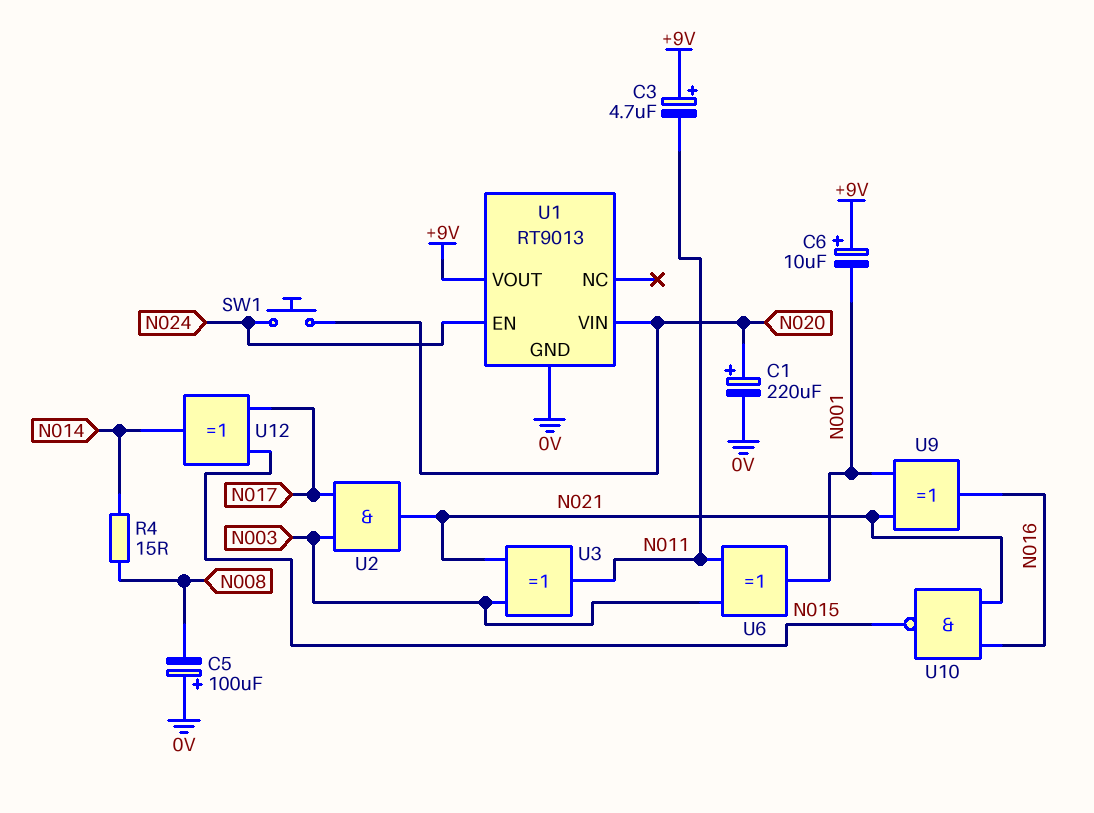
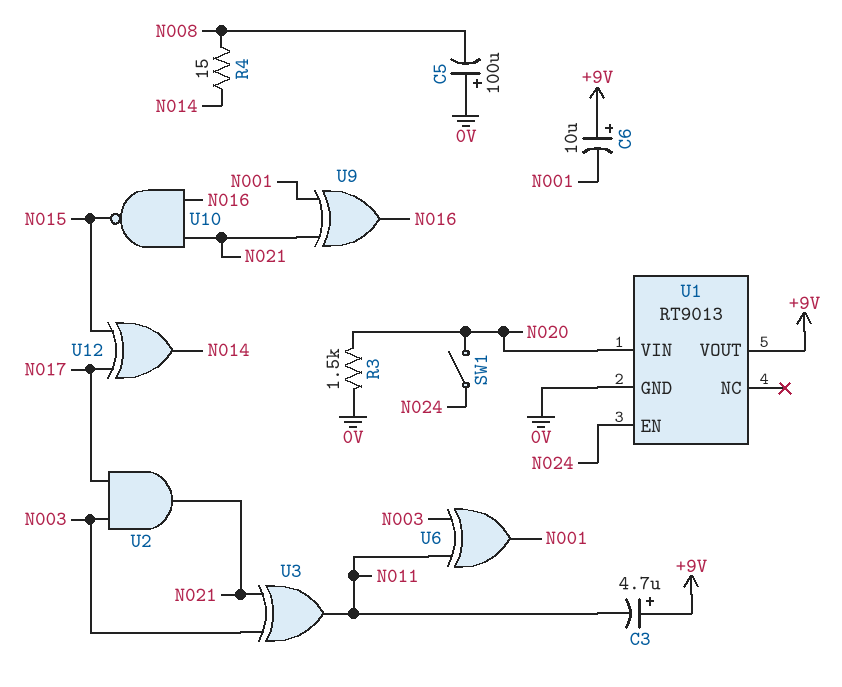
C1: 220uF (plus N020, minus 0V) -> none
R3: none -> 1.5k (0V, N020)
SW1: button (N020, N024) -> switch (N020, N024)

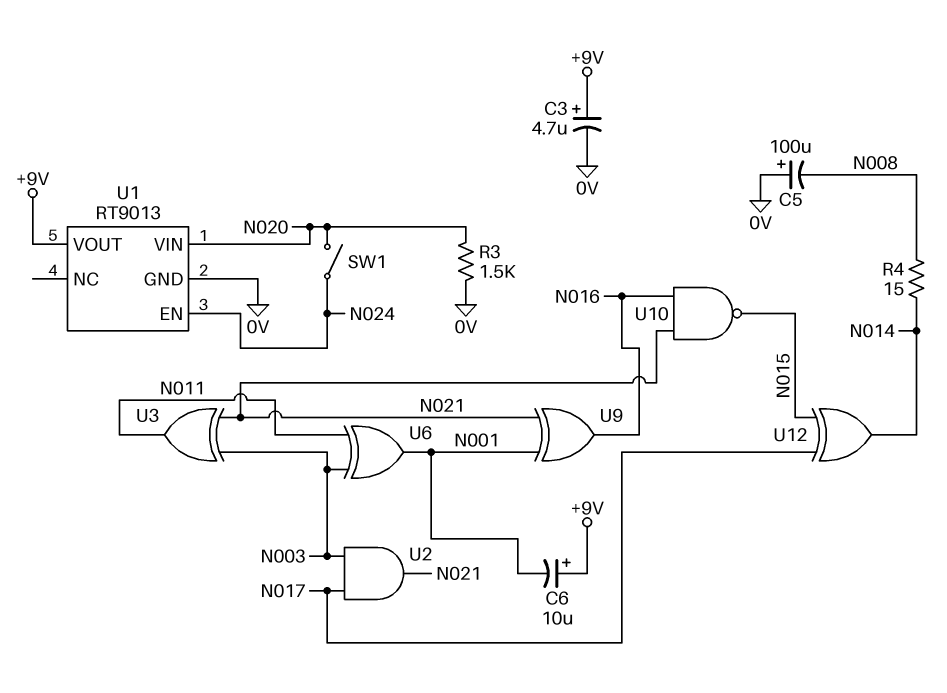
C3: 4.7uF (plus +9V, minus N011) -> 4.7uF (plus +9V, minus 0V)

